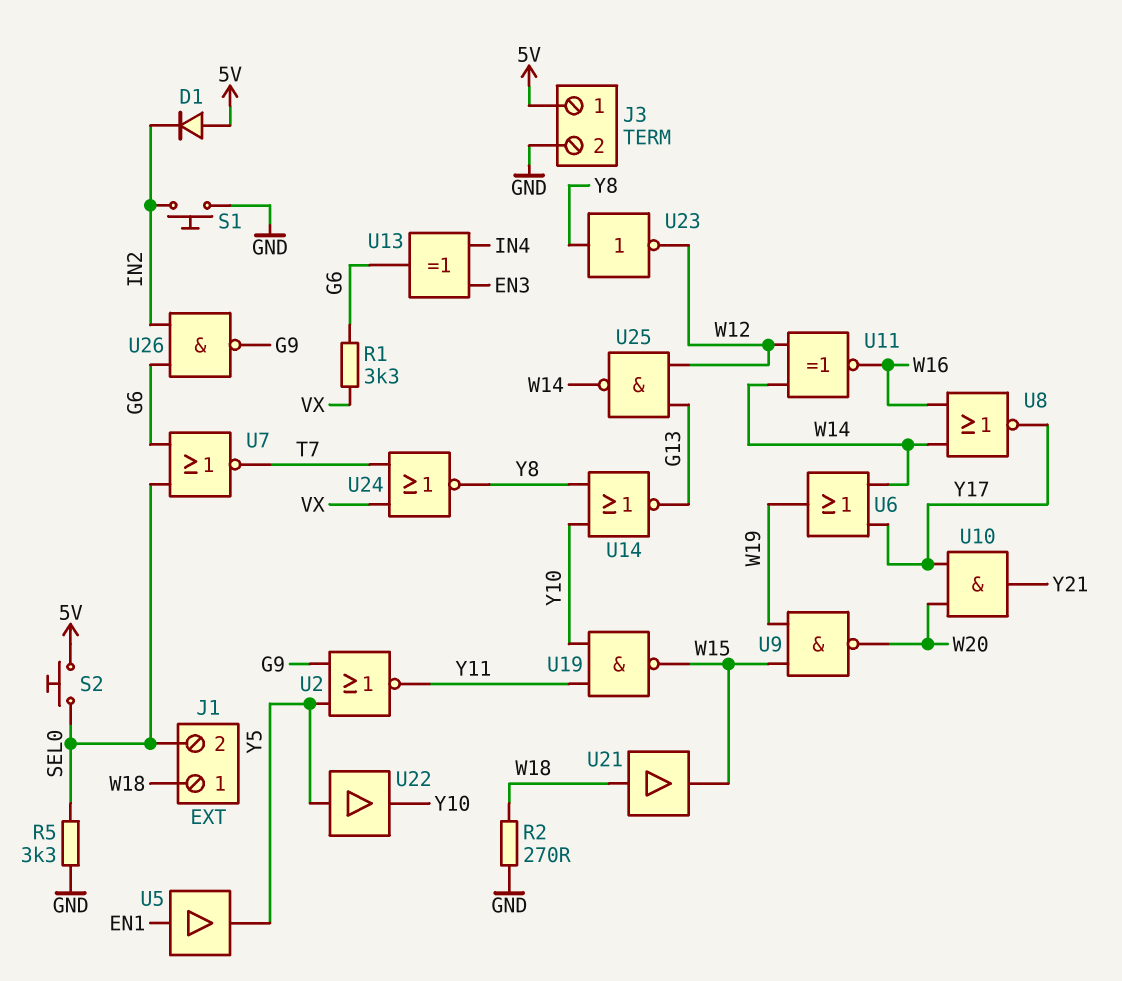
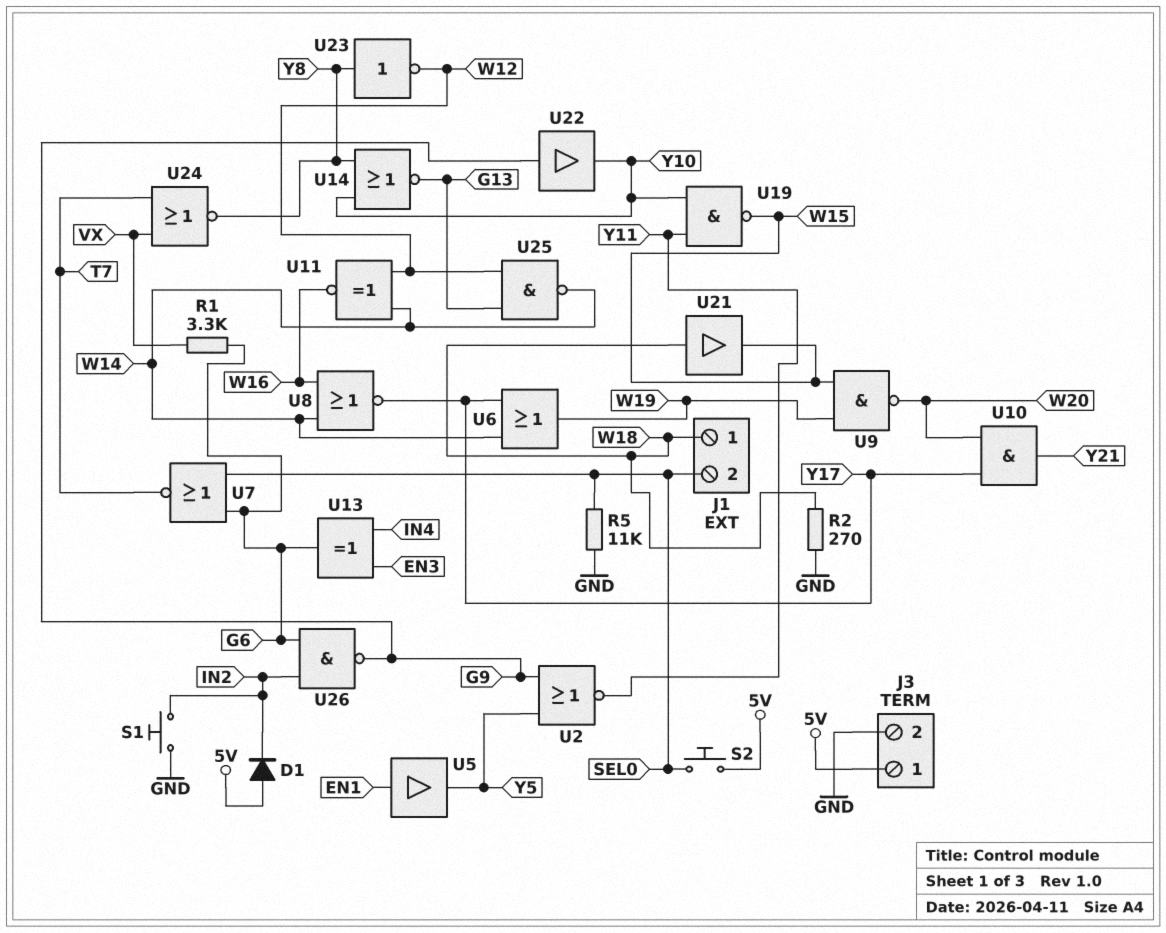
R5: 3.3k (GND, SEL0) -> 11k (GND, SEL0)
U22: buffer (in Y5, out Y10) -> buffer (in G9, out Y10)

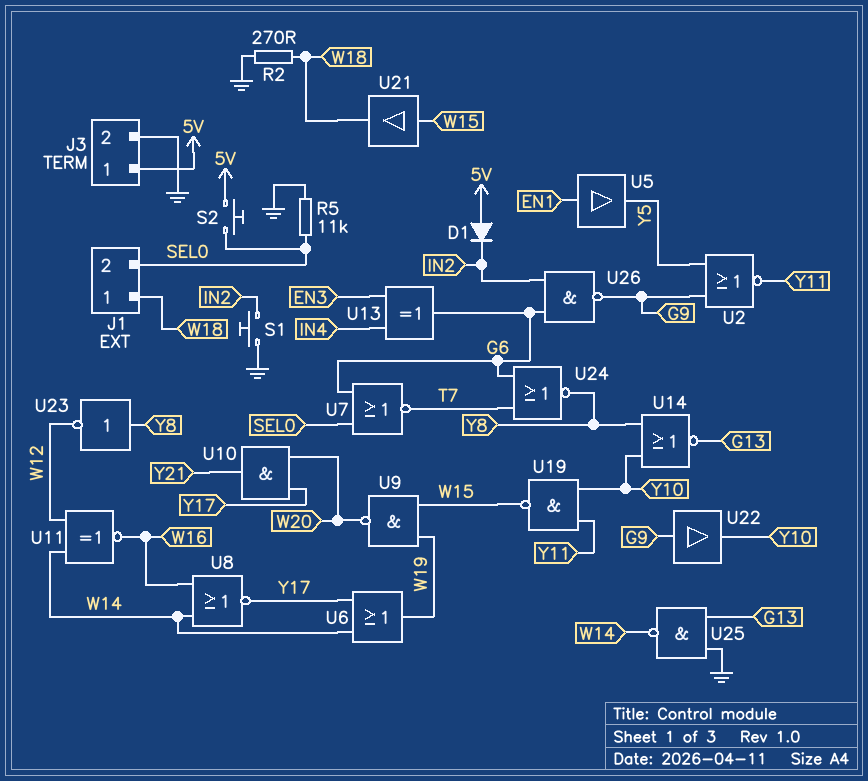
R1: 3.3k (G6, VX) -> none
U21: buffer (in W18, out W15) -> buffer (in W15, out W18)
U24: NOR (in T7, in VX, out Y8) -> NOR (in G6, in T7, out Y8)
U25: NAND (in G13, in W12, out W14) -> NAND (in G13, in GND, out W14)

